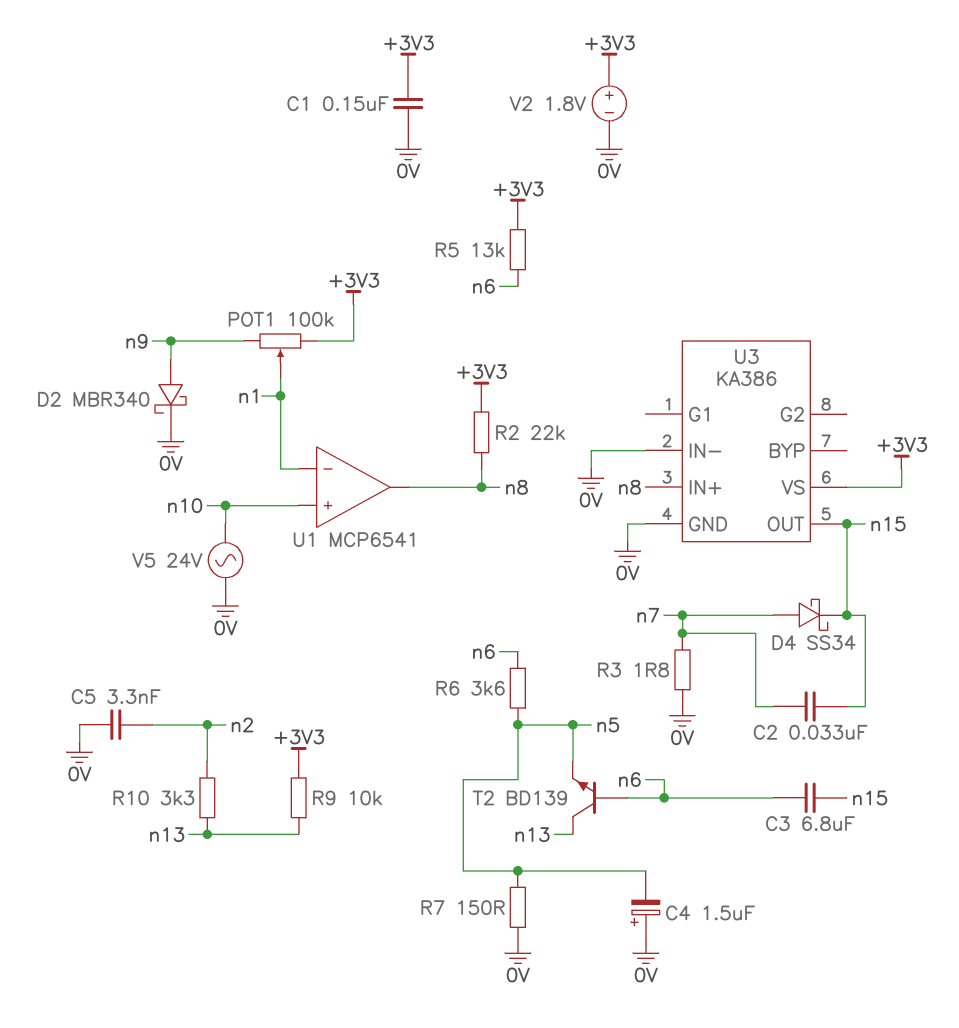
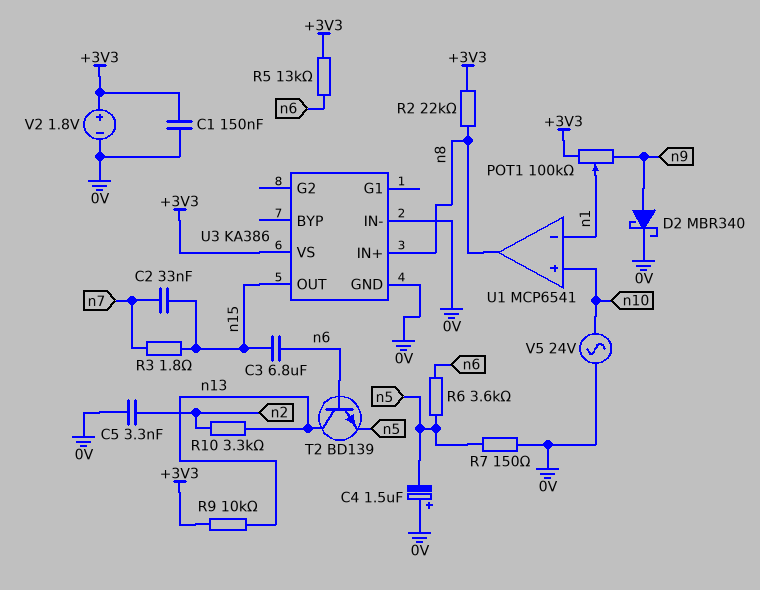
D4: schottky SS34 (A n7, K n15) -> none
R3: 1.8 (0V, n7) -> 1.8 (n7, n15)

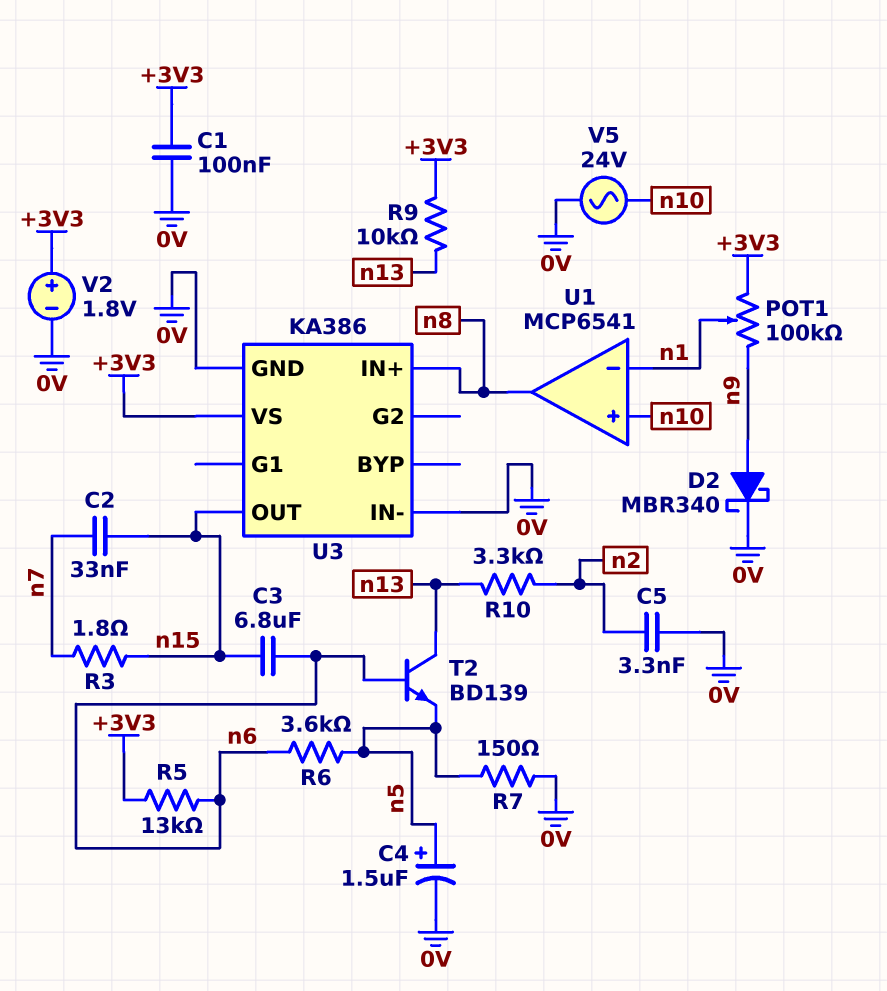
C1: 150nF (+3V3, 0V) -> 100nF (+3V3, 0V)
C4: 1.5uF (plus 0V, minus n5) -> 1.5uF (plus n5, minus 0V)
R2: 22k (+3V3, n8) -> none

